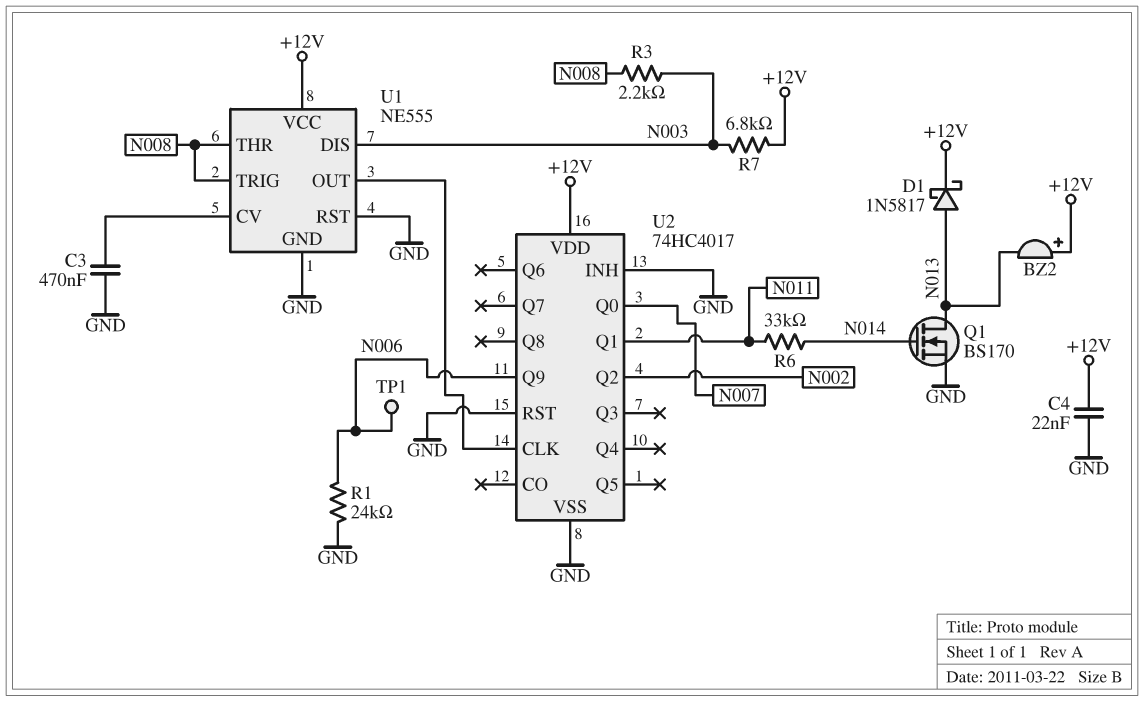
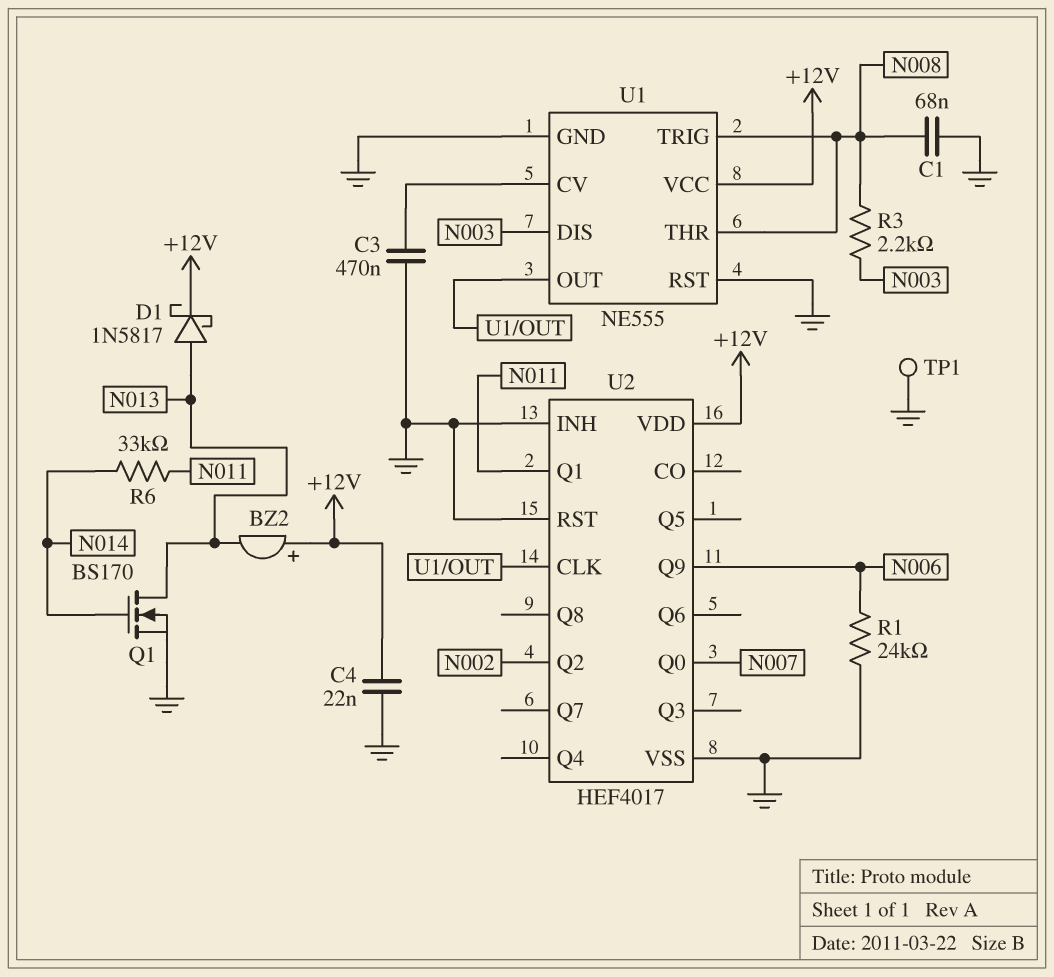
C1: none -> 68nF (GND, N008)
R7: 6.8k (+12V, N003) -> none
TP1: test point (N006) -> test point (GND)
U2: 74HC4017 -> HEF4017

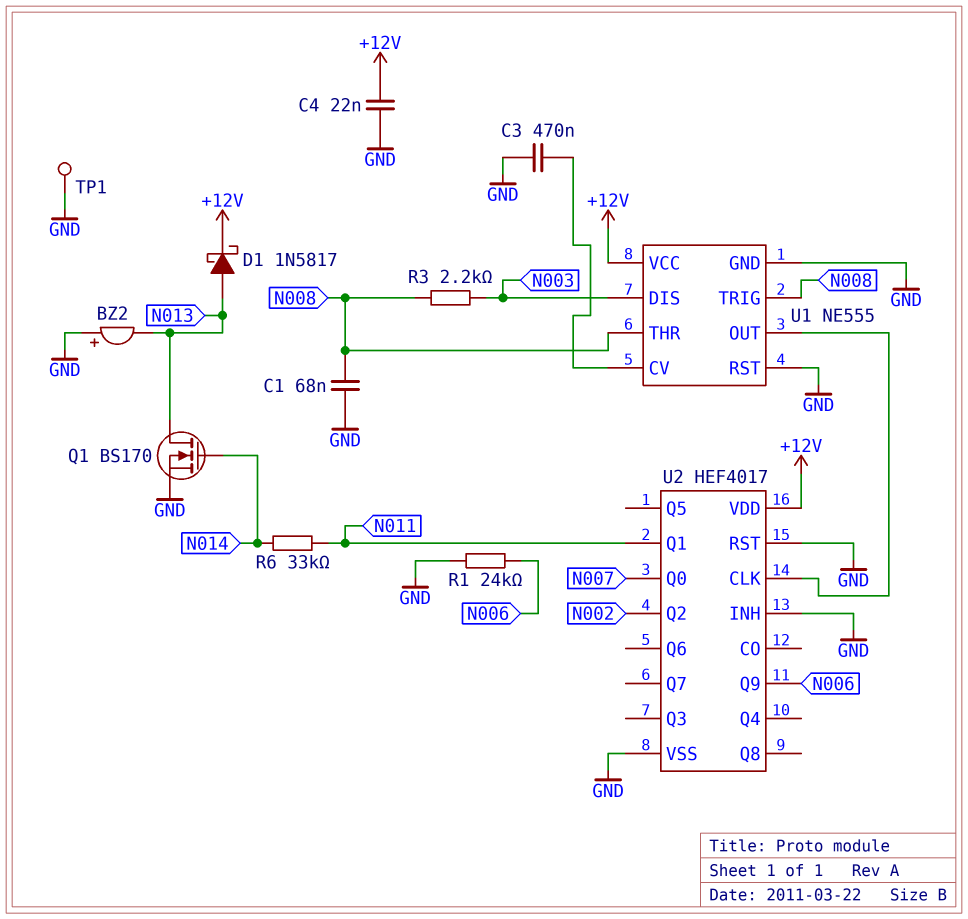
BZ2: buzzer (plus +12V, minus N013) -> buzzer (plus GND, minus N013)

